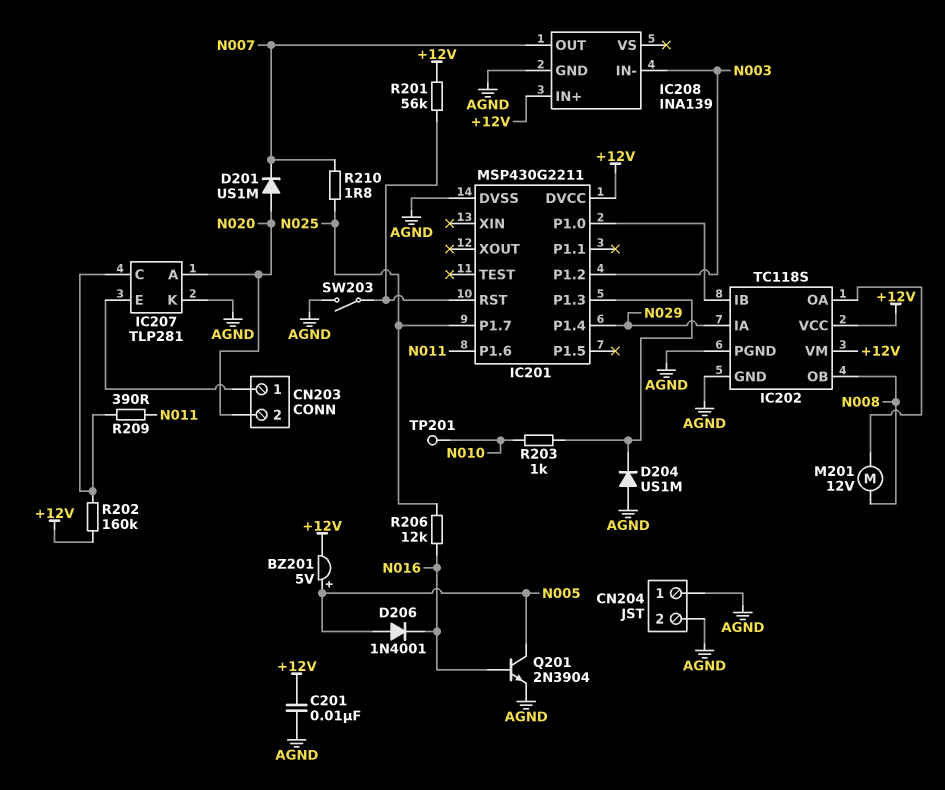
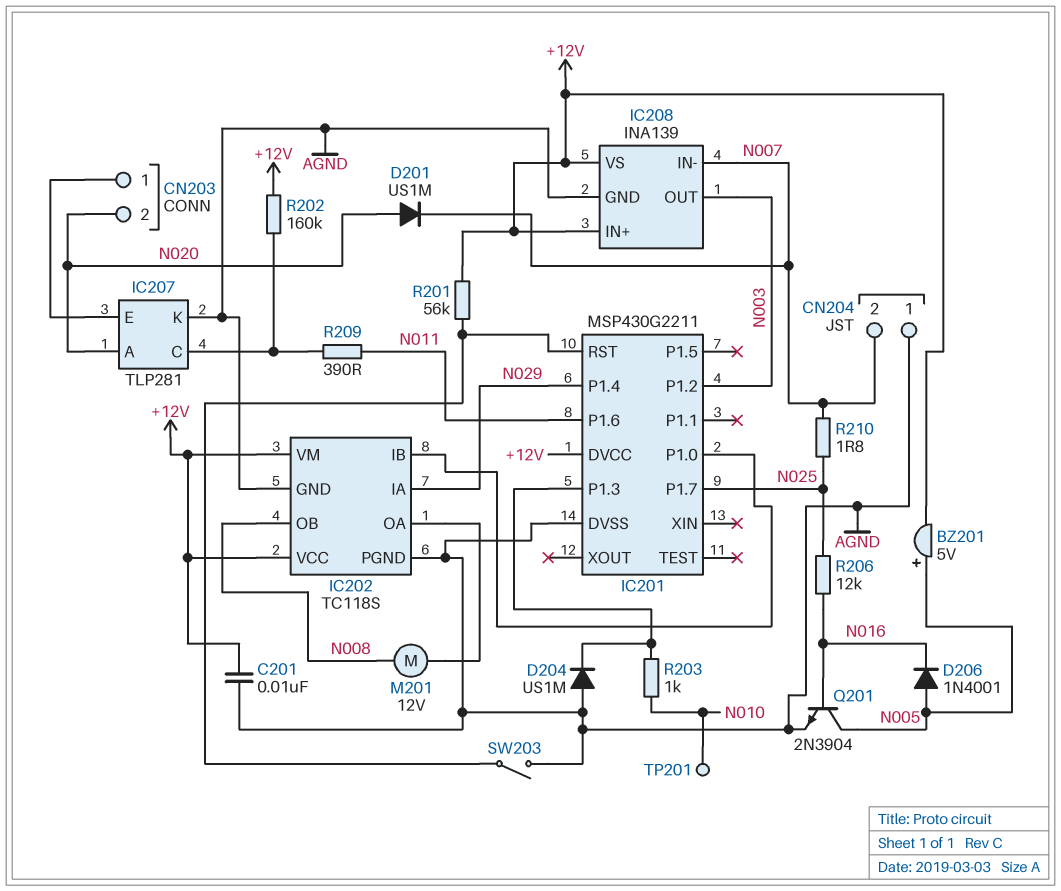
CN204 pin 2: AGND -> N007
IC208 pin IN-: N003 -> N007
IC208 pin OUT: N007 -> N003
IC208 pin VS: none -> +12V

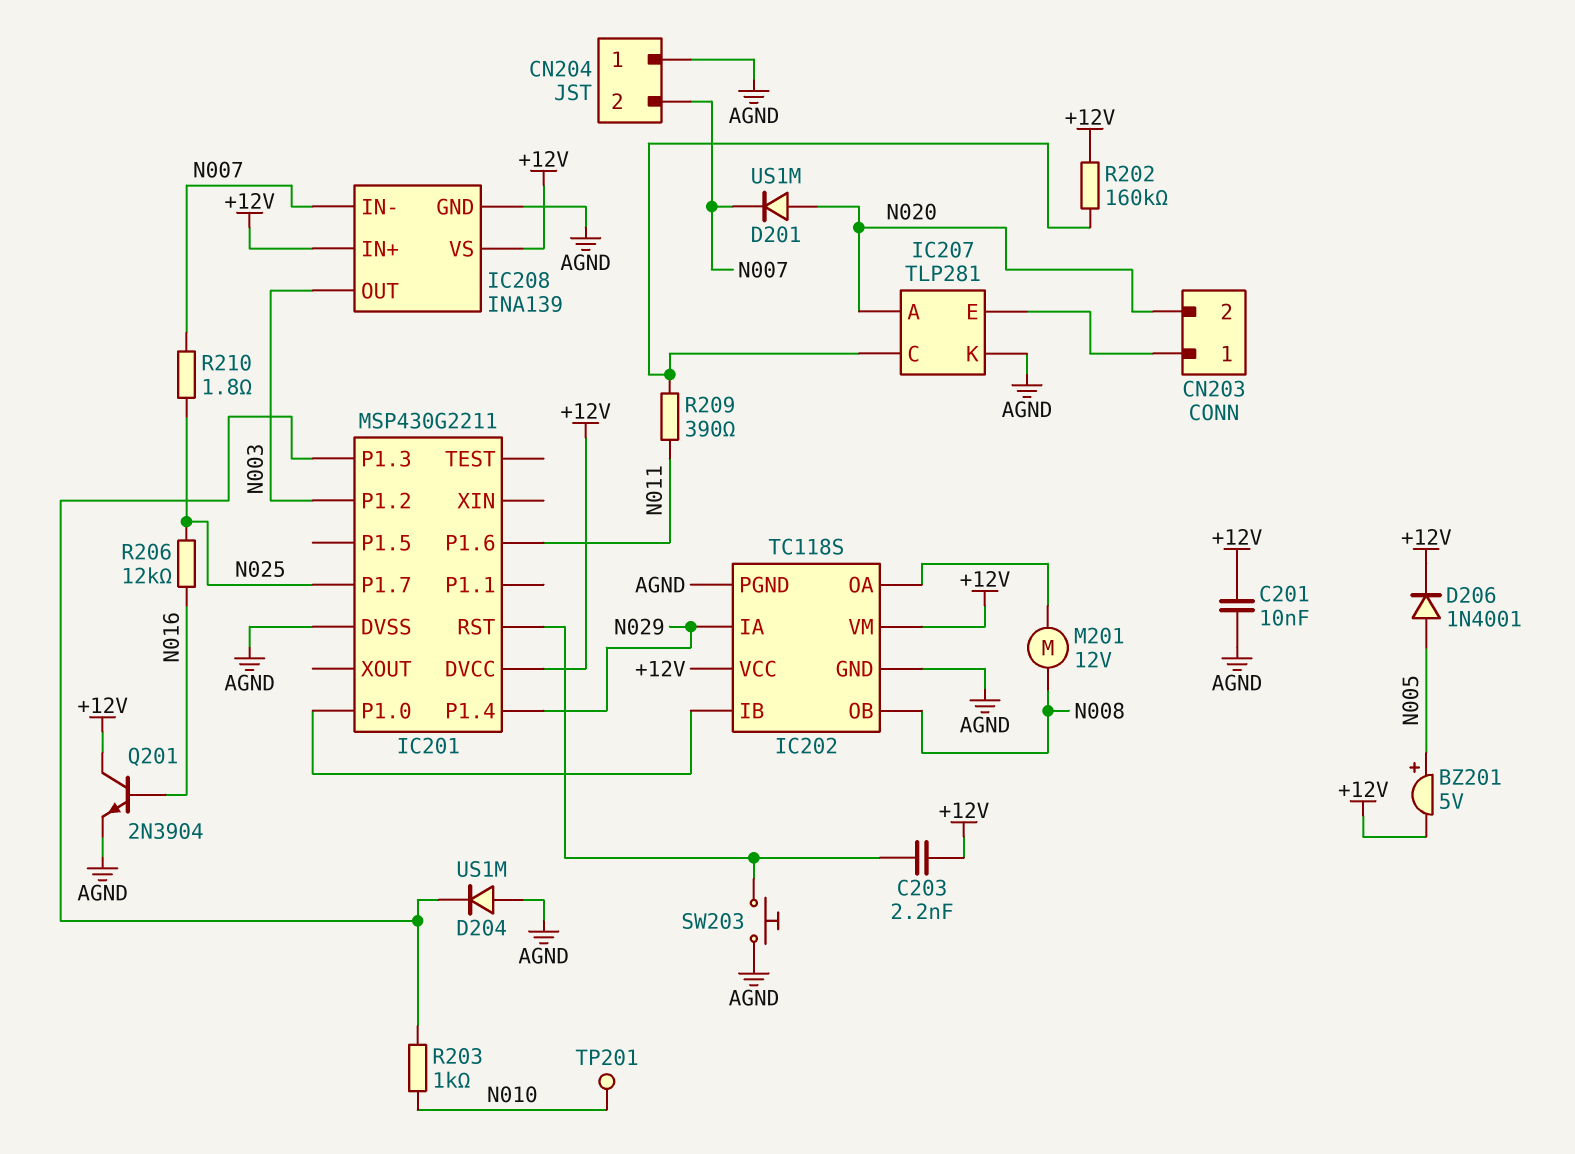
C203: none -> 2.2nF (+12V, IC201/RST)
D206: diode 1N4001 (A N005, K N016) -> diode 1N4001 (A N005, K +12V)
Q201: NPN 2N3904 (B N016, C N005, E AGND) -> NPN 2N3904 (B N016, C +12V, E AGND)
R201: 56k (+12V, IC201/RST) -> none
SW203: switch (AGND, IC201/RST) -> button (AGND, IC201/RST)

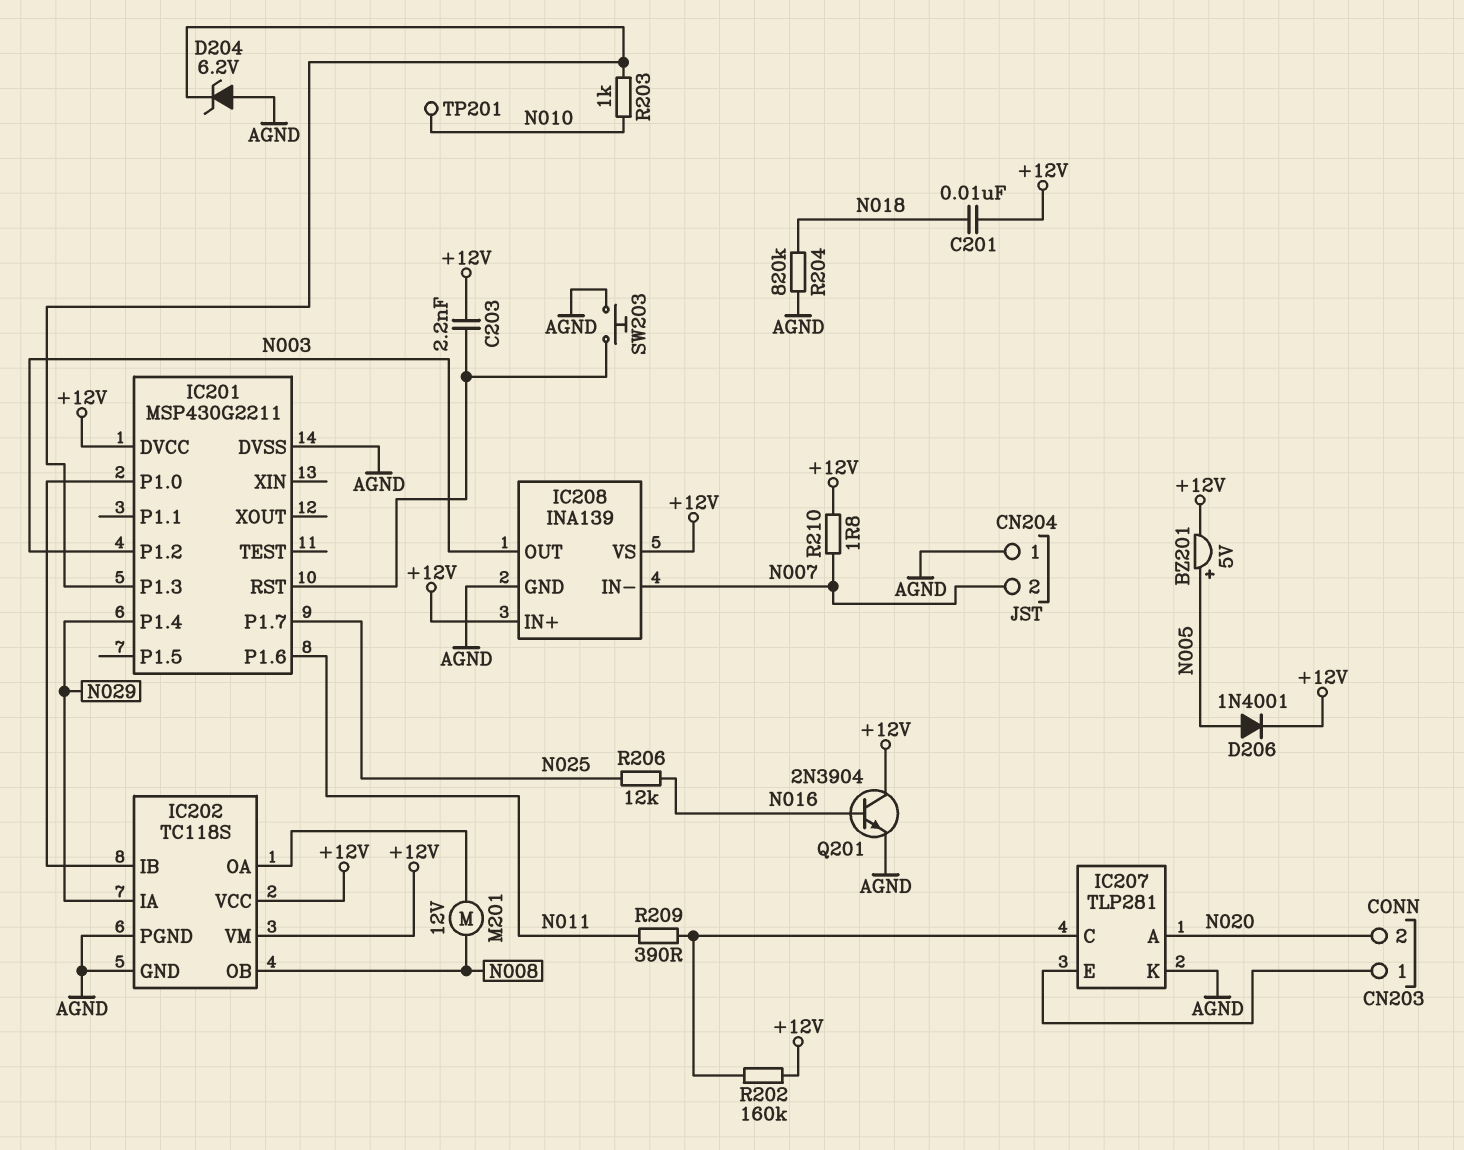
C201: 10nF (+12V, AGND) -> 10nF (+12V, N018)
D201: diode US1M (A N020, K N007) -> none
D204: diode US1M (A AGND, K IC201/P1.3) -> zener 6.2V (A AGND, K IC201/P1.3)
R204: none -> 820k (AGND, N018)
R210: 1.8 (N007, N025) -> 1.8 (+12V, N007)

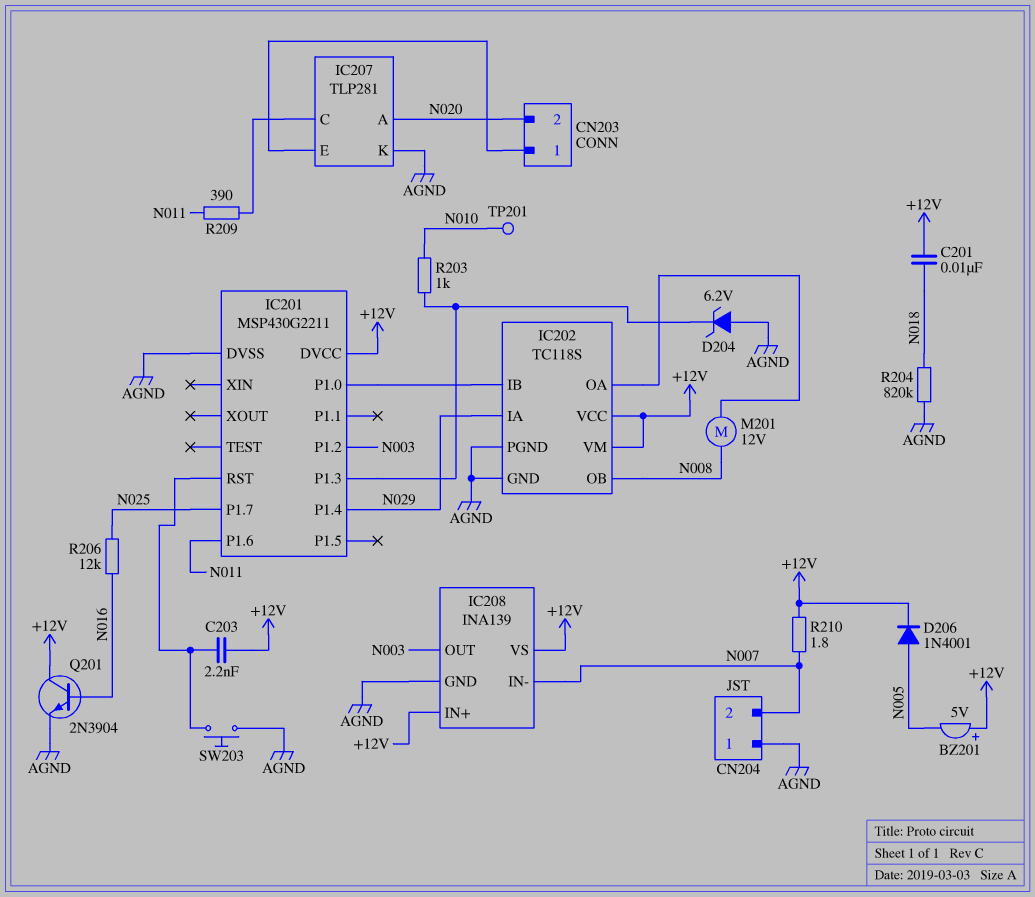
BZ201: buzzer 5V (plus N005, minus +12V) -> buzzer 5V (plus +12V, minus N005)
R202: 160k (+12V, IC207/C) -> none

